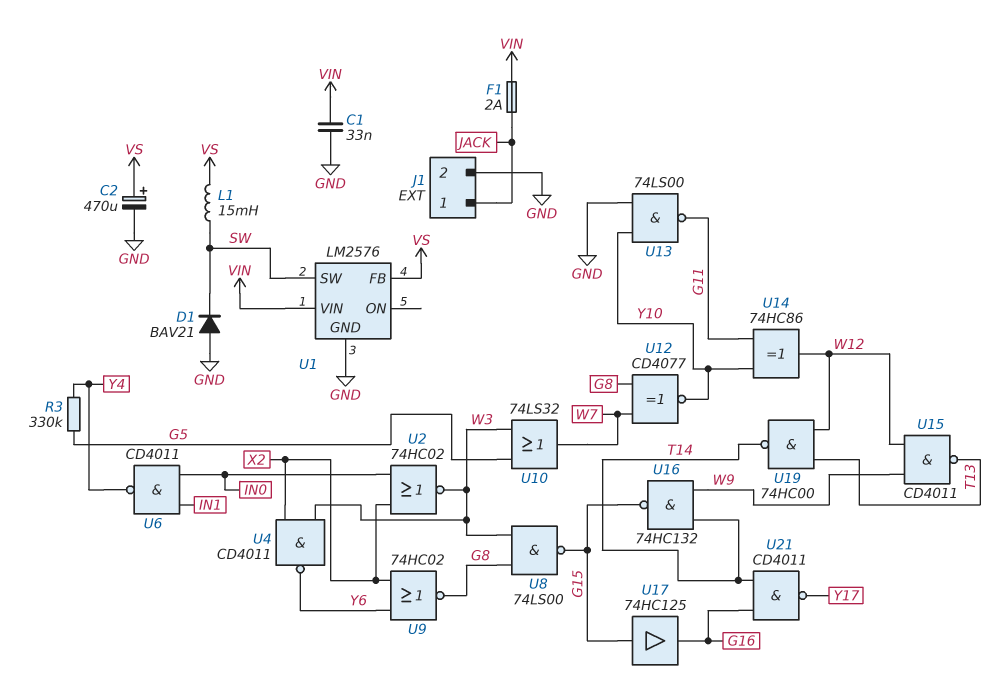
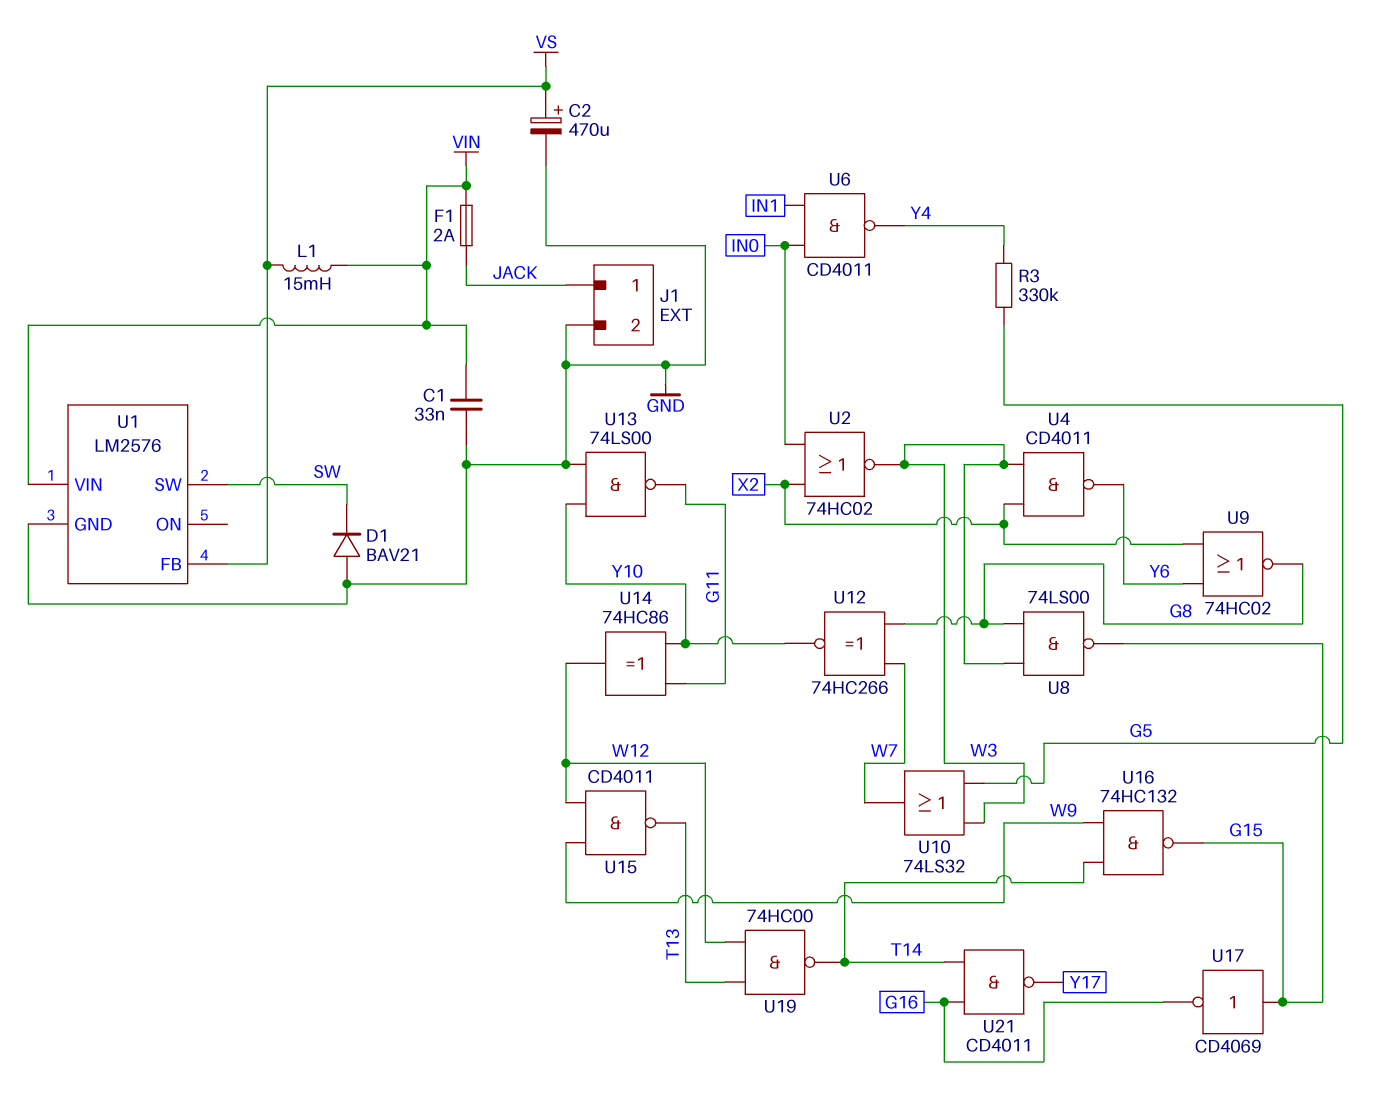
L1: 15mH (SW, VS) -> 15mH (VIN, VS)
U12: XNOR CD4077 (in G8, in W7, out Y10) -> XNOR 74HC266 (in G8, in W7, out Y10)
U17: buffer 74HC125 (in G15, out G16) -> NOT CD4069 (in G15, out G16)

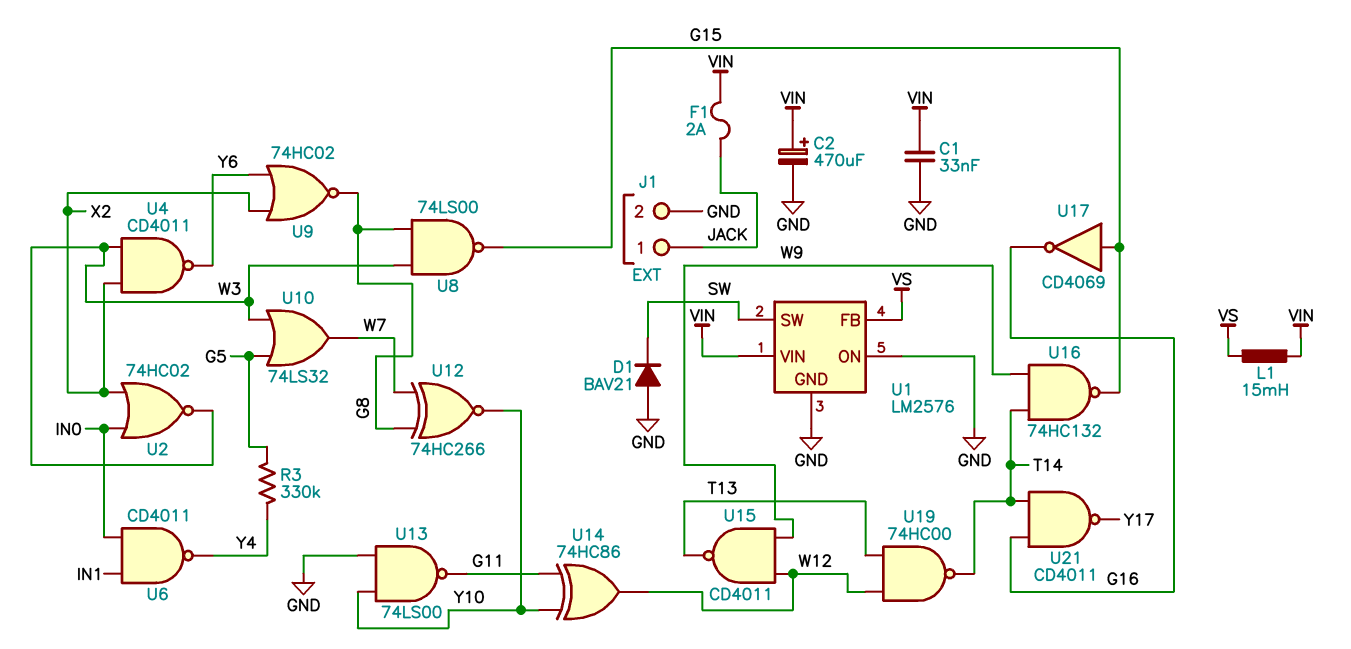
C2: 470uF (plus VS, minus GND) -> 470uF (plus VIN, minus GND)
U1 pin ON: none -> GND

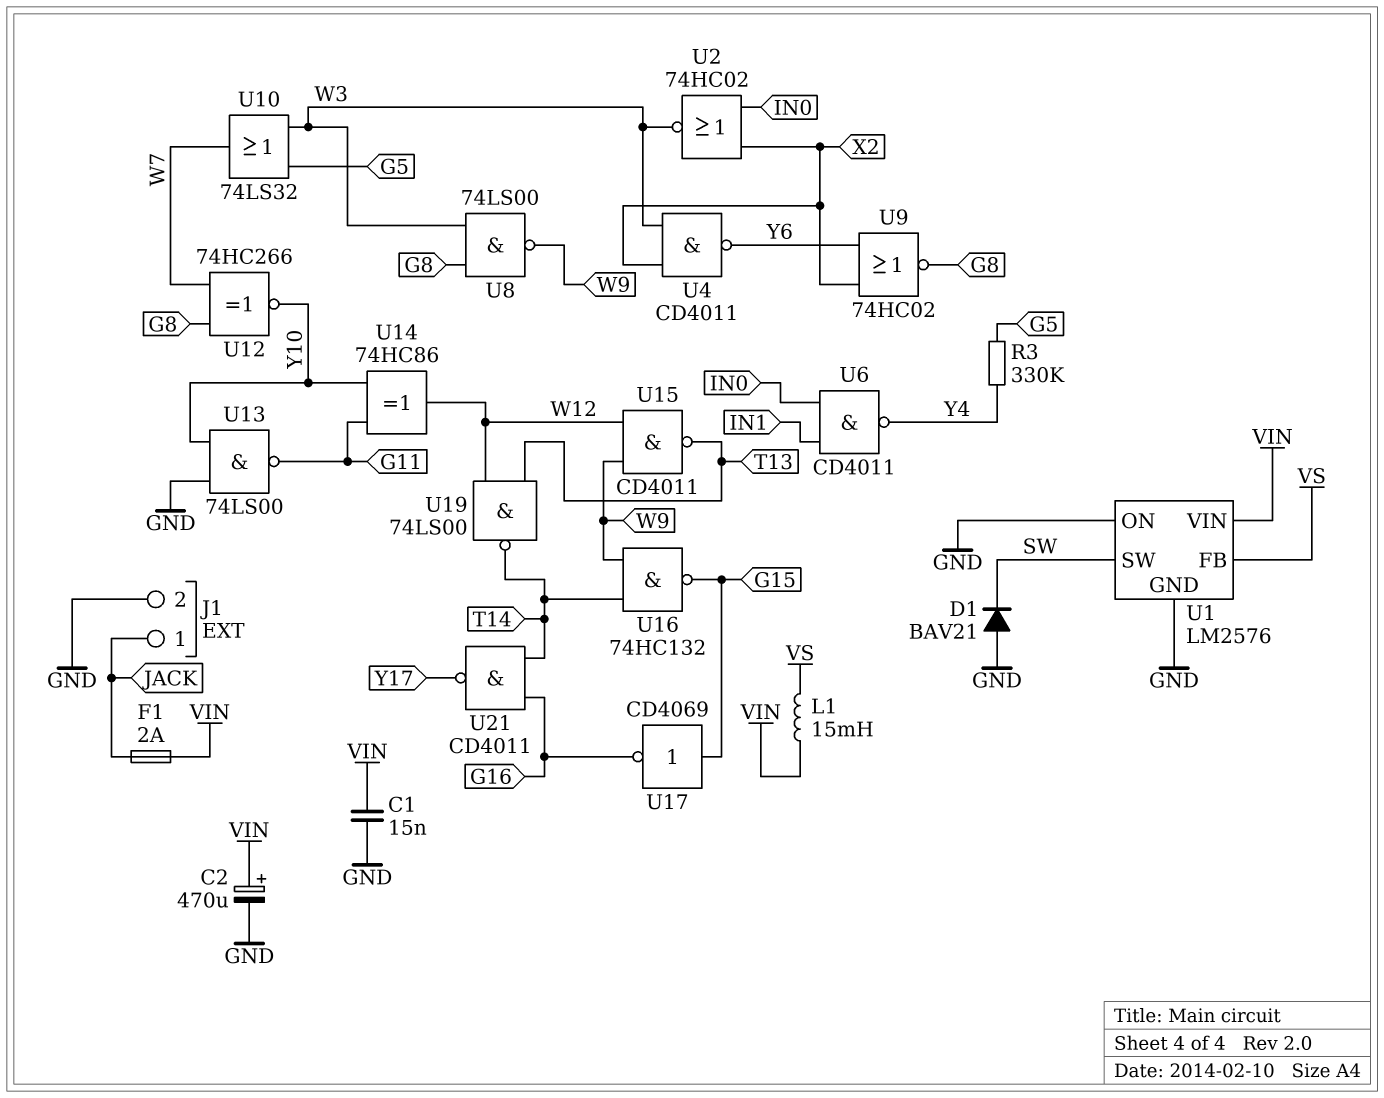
C1: 33nF (GND, VIN) -> 15nF (GND, VIN)
U8: NAND 74LS00 (in G8, in W3, out G15) -> NAND 74LS00 (in G8, in W3, out W9)
U19: NAND 74HC00 (in T13, in W12, out T14) -> NAND 74LS00 (in T13, in W12, out T14)

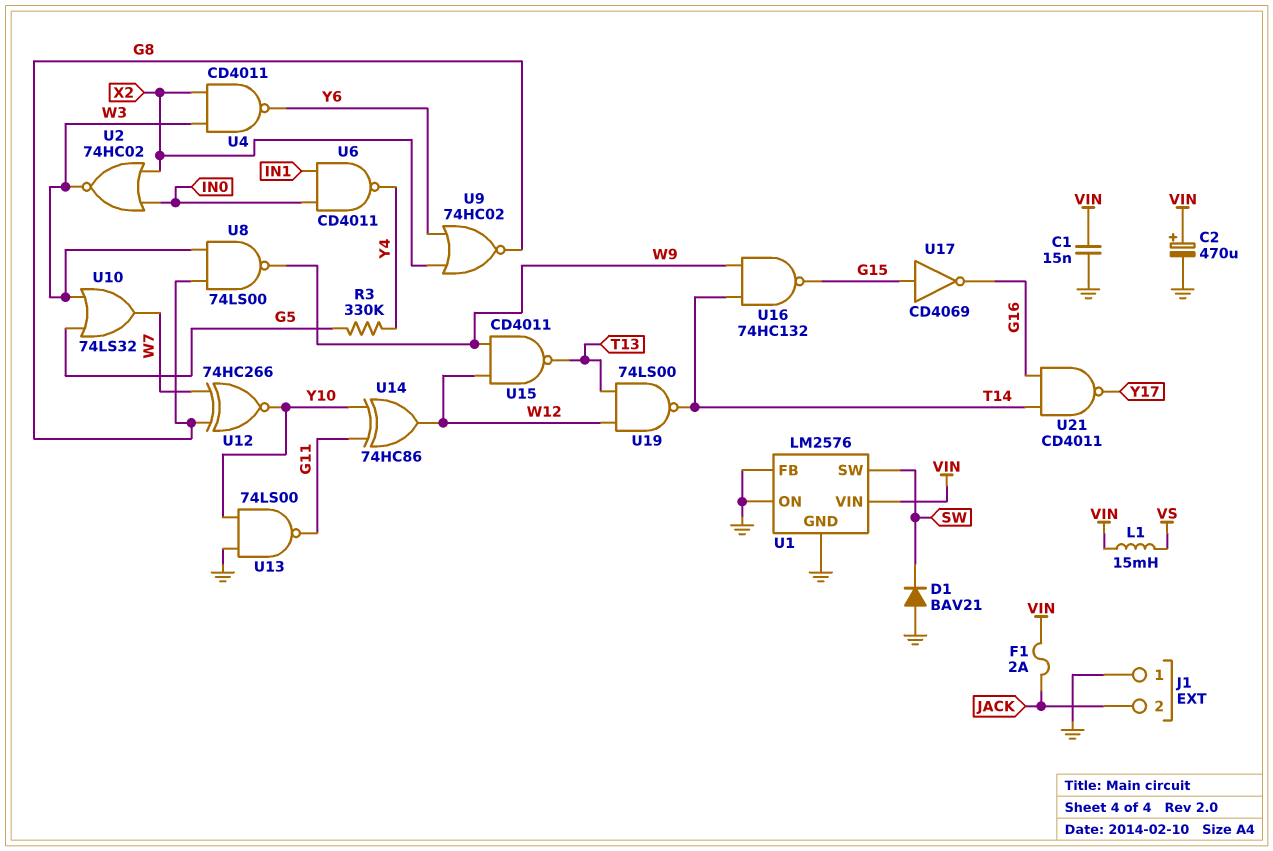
J1 pin 1: JACK -> GND
J1 pin 2: GND -> JACK
U1 pin FB: VS -> GND

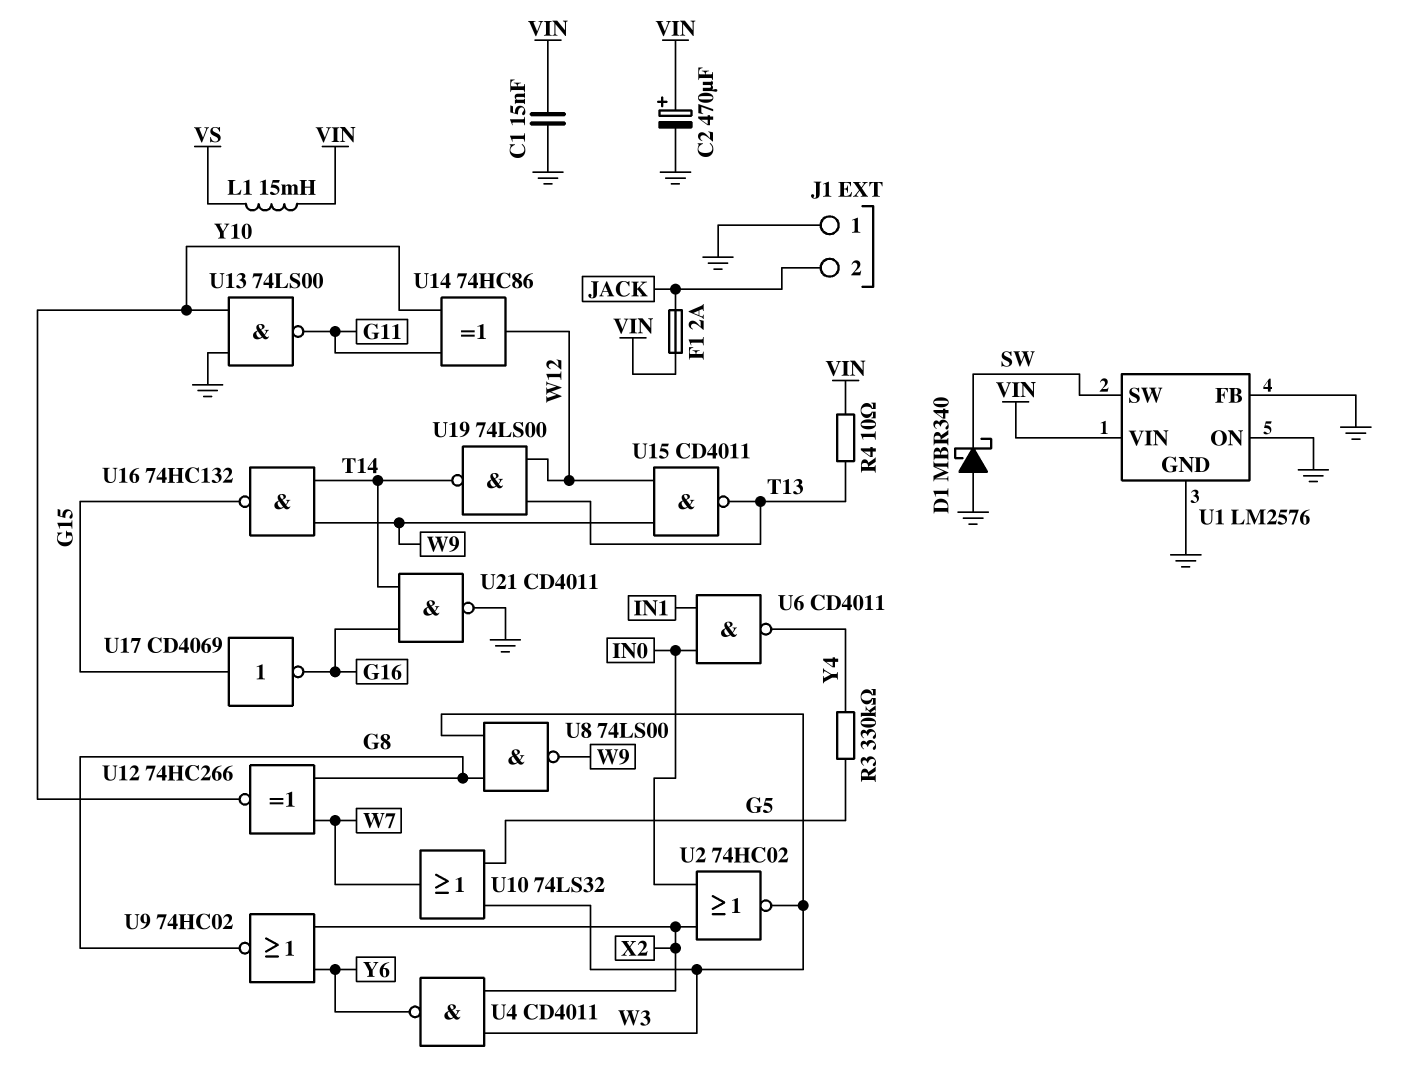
D1: diode BAV21 (A GND, K SW) -> schottky MBR340 (A GND, K SW)
R4: none -> 10 (T13, VIN)
U21: NAND CD4011 (in G16, in T14, out Y17) -> NAND CD4011 (in G16, in T14, out GND)

